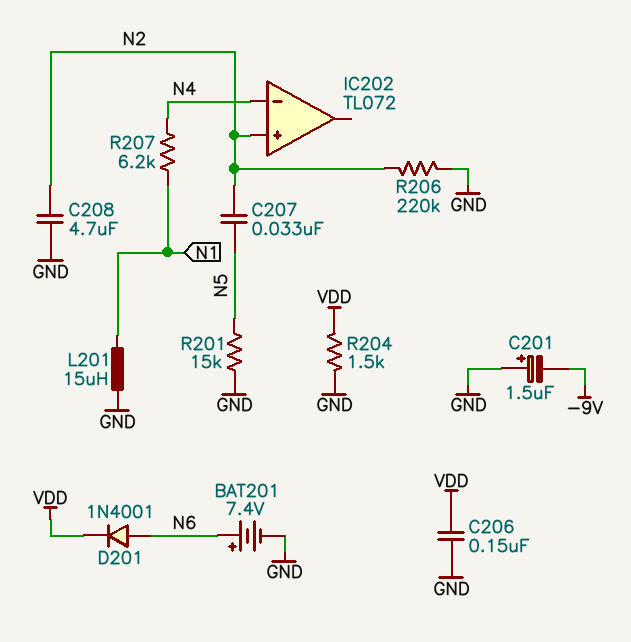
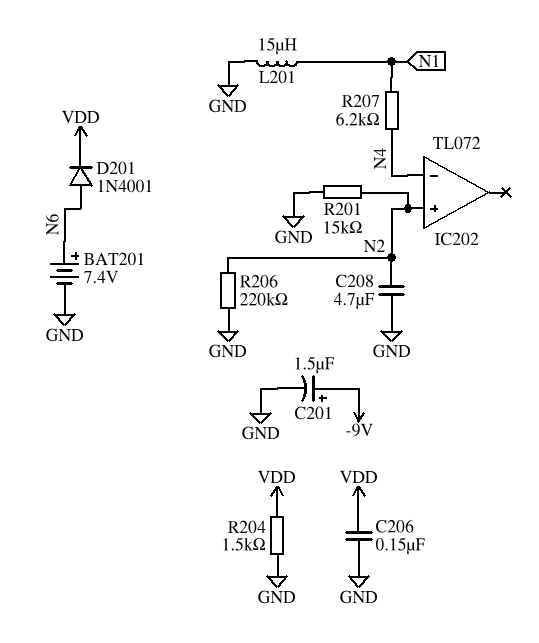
C201: 1.5uF (plus GND, minus -9V) -> 1.5uF (plus -9V, minus GND)
C207: 33nF (N2, N5) -> none
R201: 15k (GND, N5) -> 15k (GND, N2)

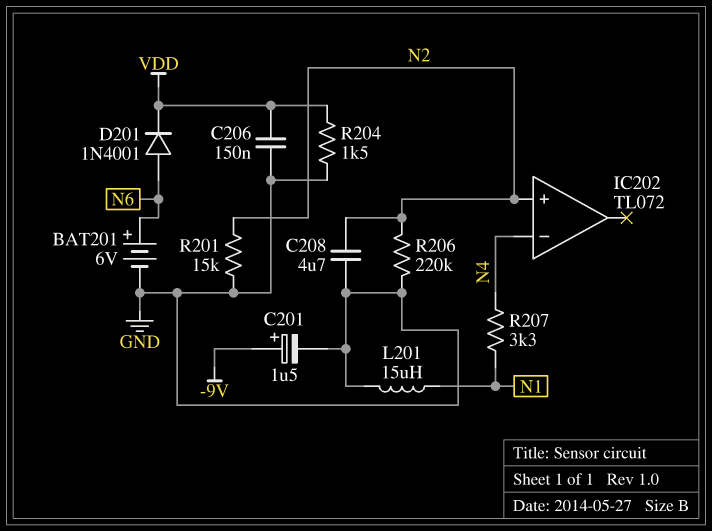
BAT201: 7.4V (plus N6, minus GND) -> 6V (plus N6, minus GND)
R207: 6.2k (N1, N4) -> 3.3k (N1, N4)

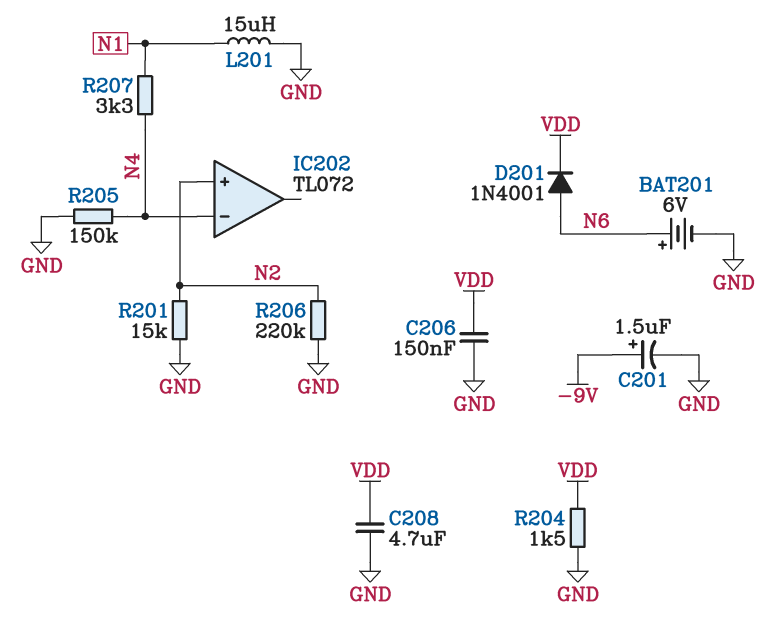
C208: 4.7uF (GND, N2) -> 4.7uF (GND, VDD)
R205: none -> 150k (GND, N4)

